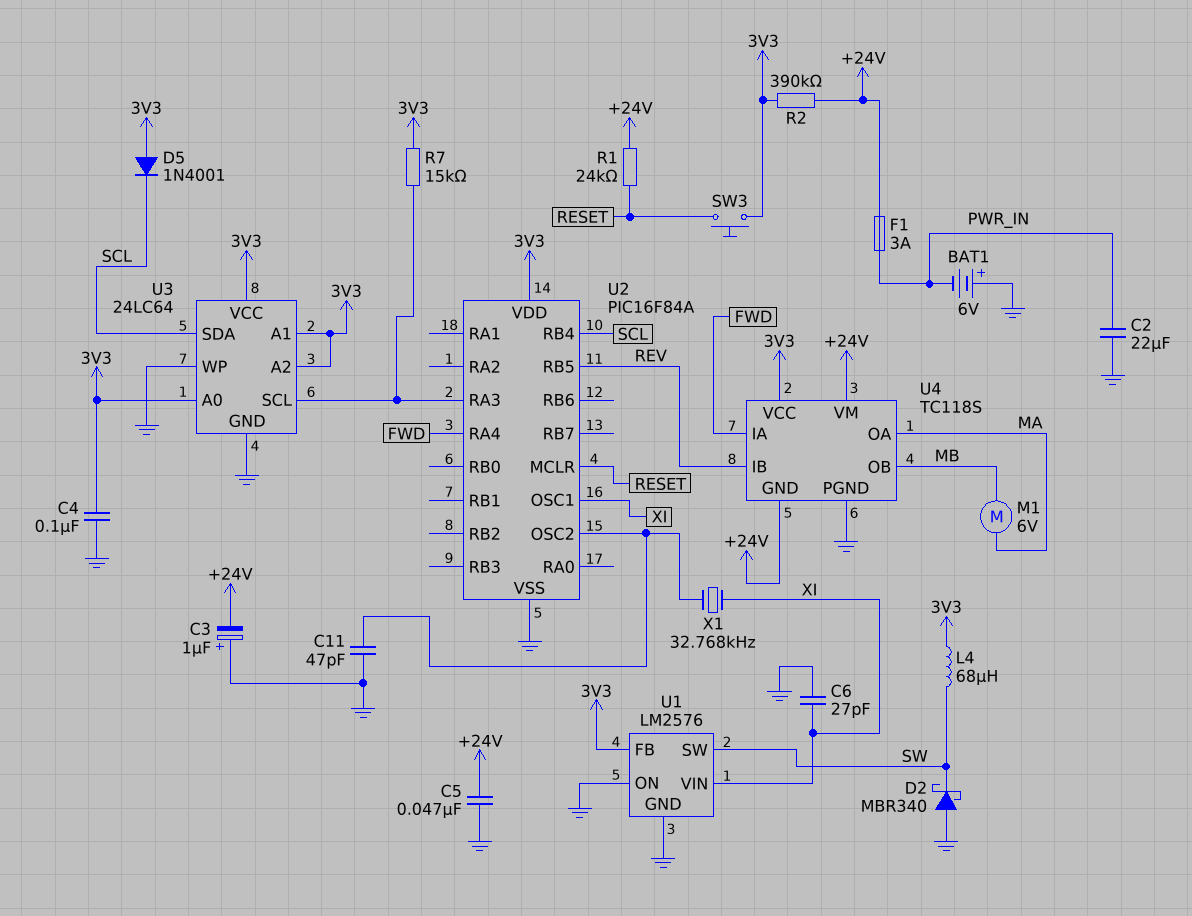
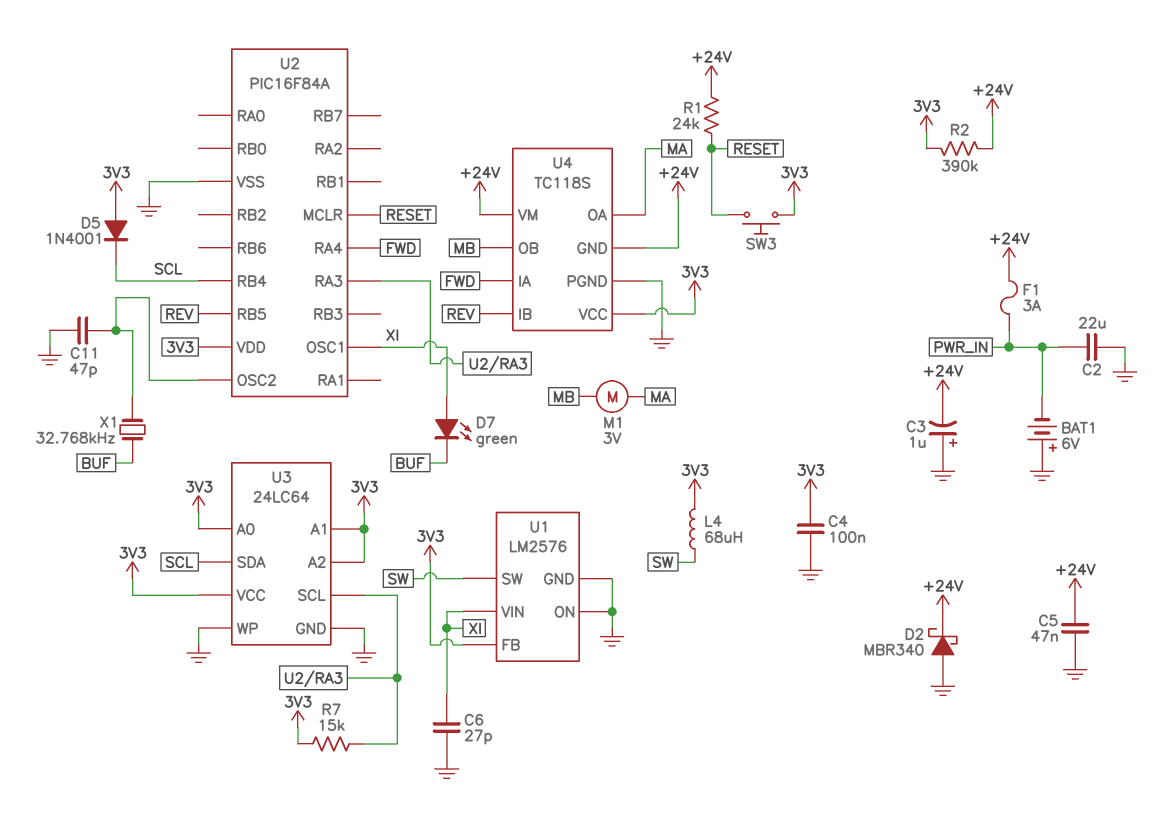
D2: schottky MBR340 (A GND, K SW) -> schottky MBR340 (A GND, K +24V)
D7: none -> LED green (A XI, K BUF)
M1: motor 6V (MA, MB) -> motor 3V (MA, MB)
X1: 32.768kHz (U2/OSC2, XI) -> 32.768kHz (BUF, U2/OSC2)

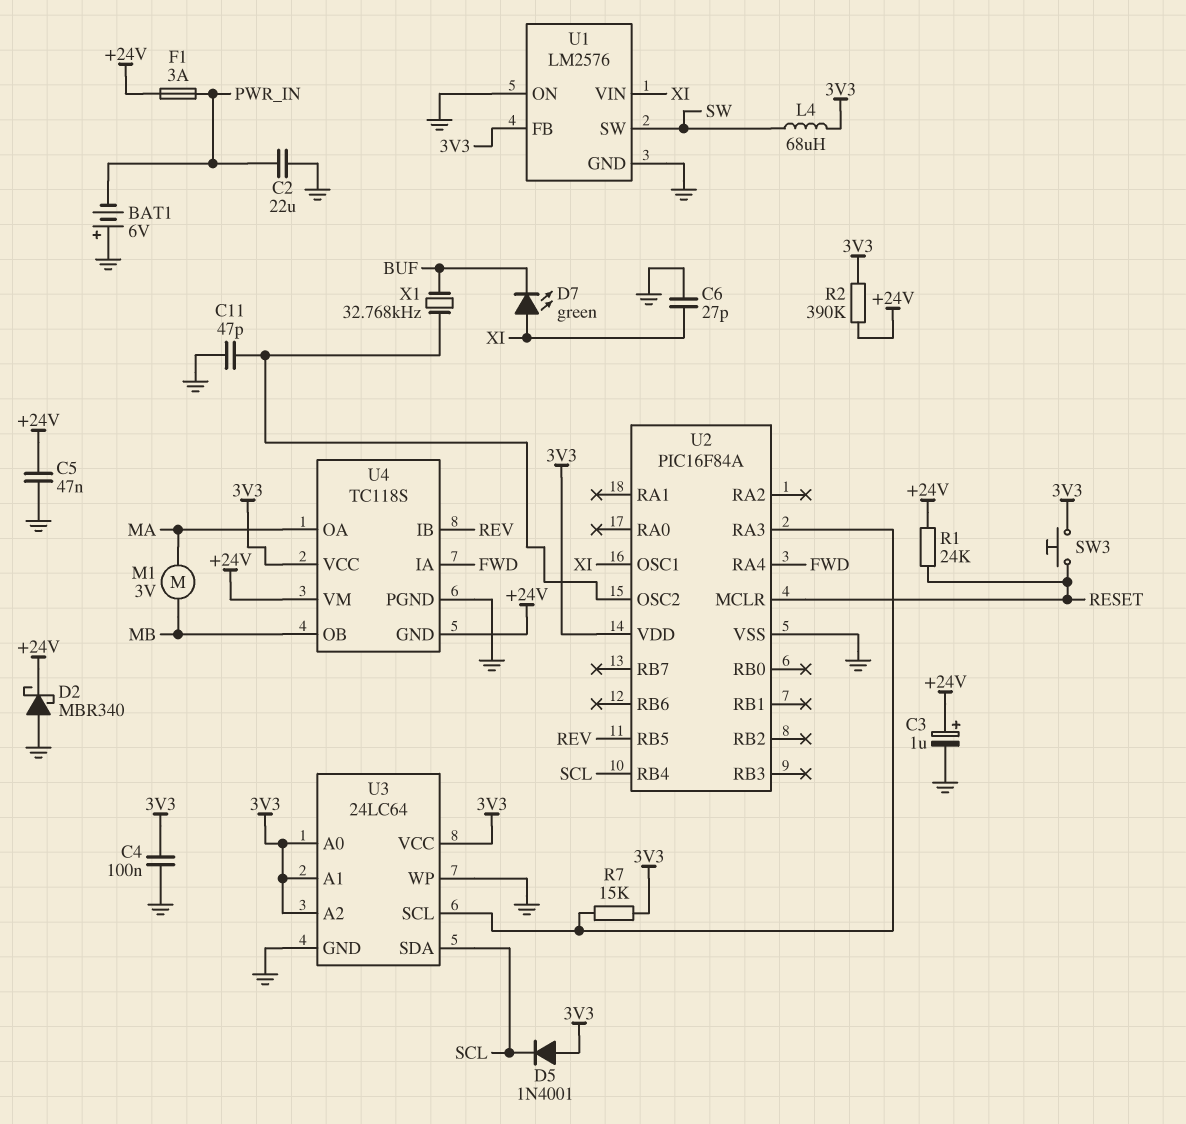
C3: 1uF (plus GND, minus +24V) -> 1uF (plus +24V, minus GND)

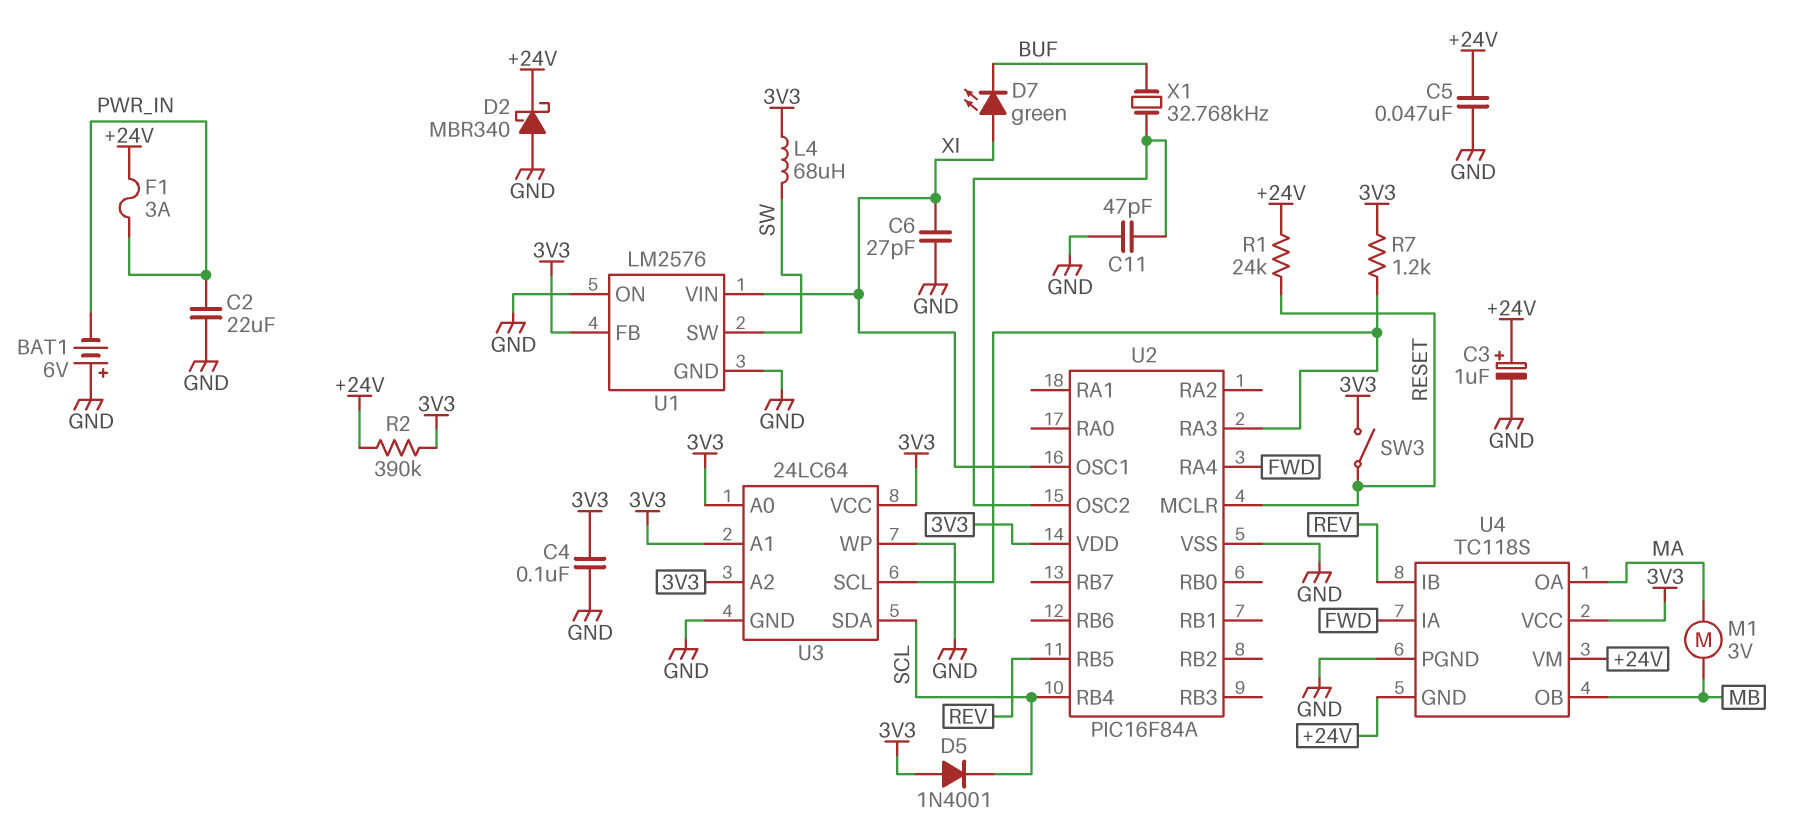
R7: 15k (3V3, U2/RA3) -> 1.2k (3V3, U2/RA3)
SW3: button (3V3, RESET) -> switch (3V3, RESET)

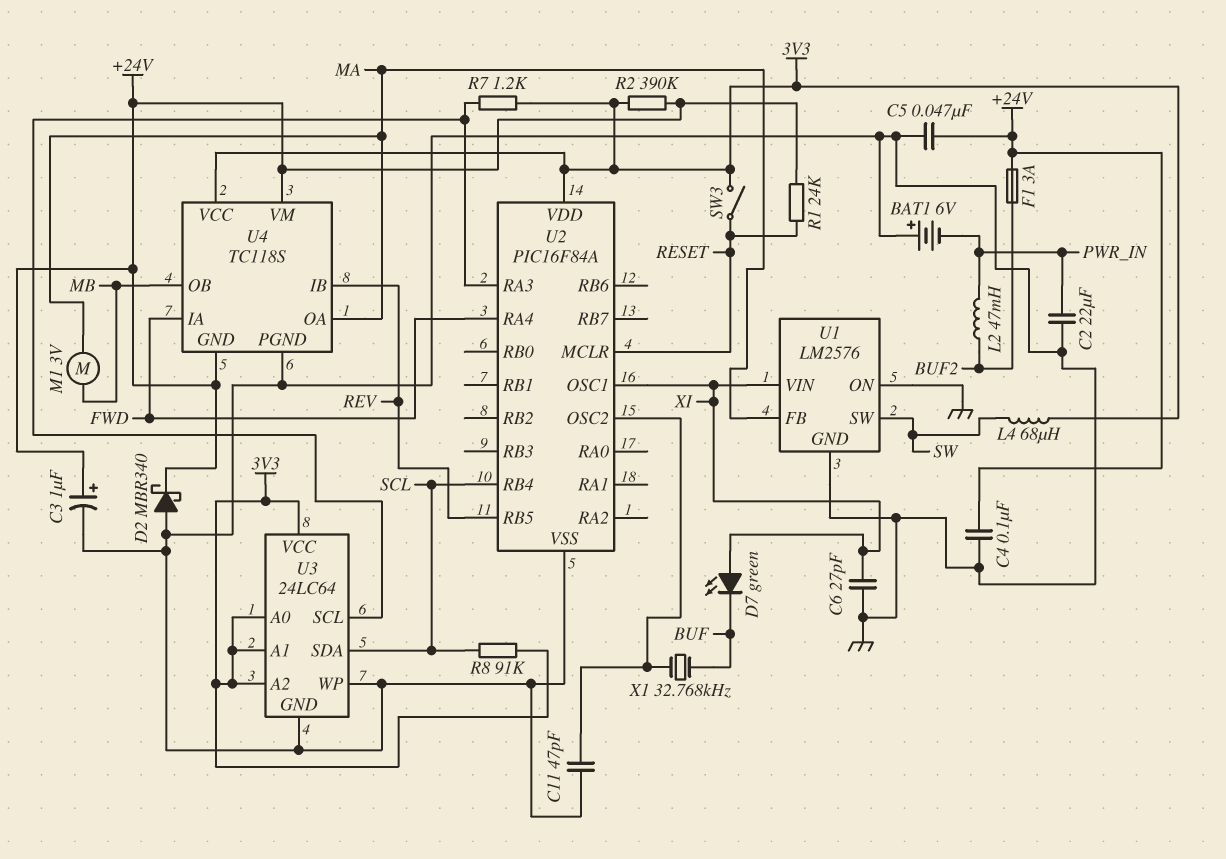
C4: 100nF (3V3, GND) -> 100nF (+24V, GND)
D5: diode 1N4001 (A 3V3, K SCL) -> none
F1: 3A (+24V, PWR_IN) -> 3A (+24V, BUF2)
L2: none -> 47mH (BUF2, PWR_IN)
R8: none -> 91k (3V3, SCL)
U1 pin FB: 3V3 -> MA

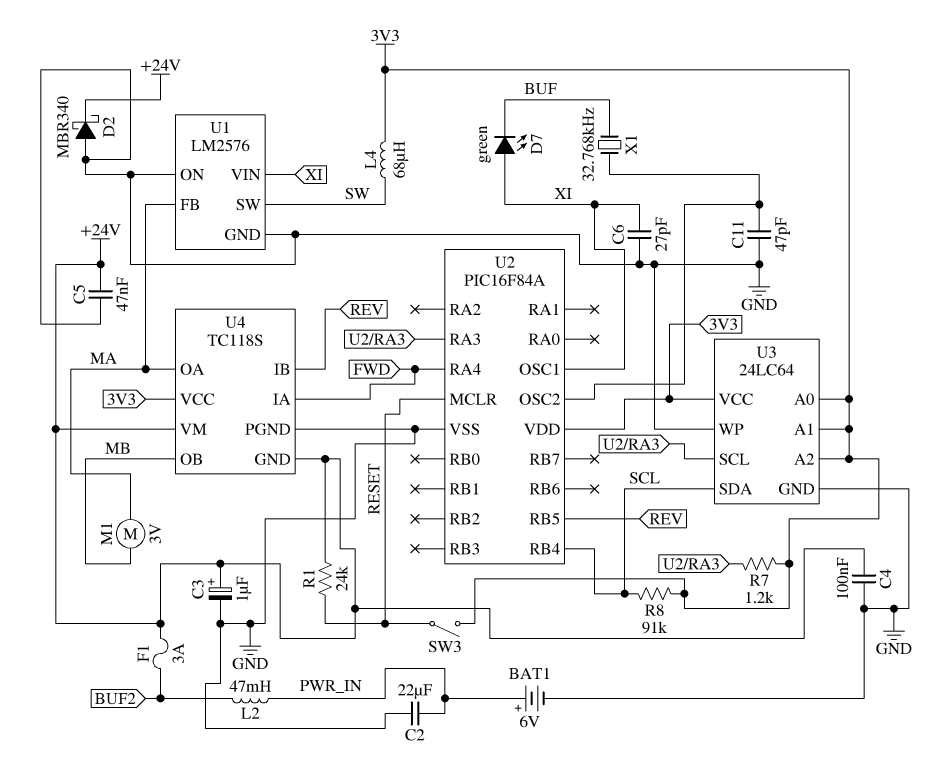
BAT1: 6V (plus GND, minus PWR_IN) -> 6V (plus PWR_IN, minus GND)
R2: 390k (+24V, 3V3) -> none

